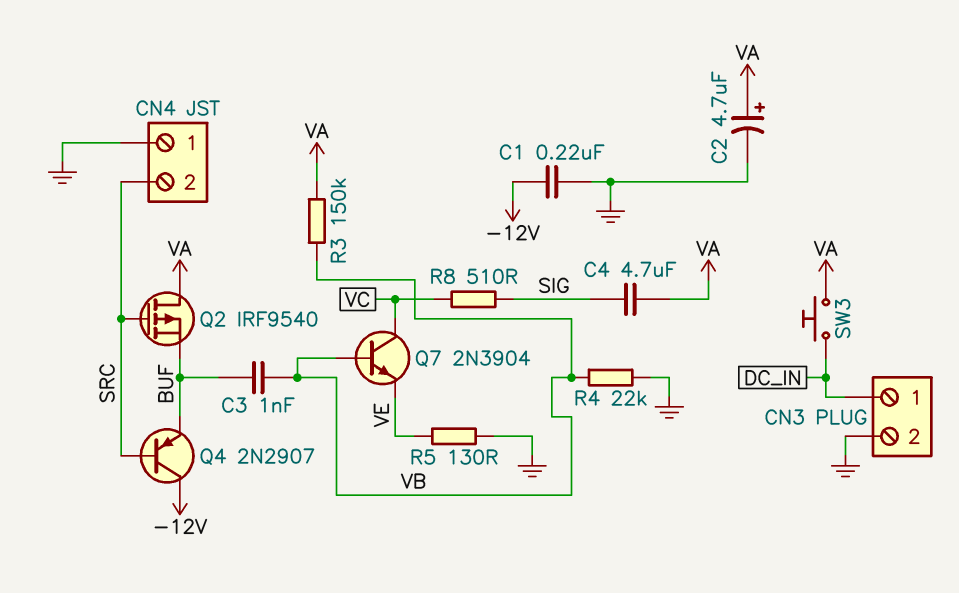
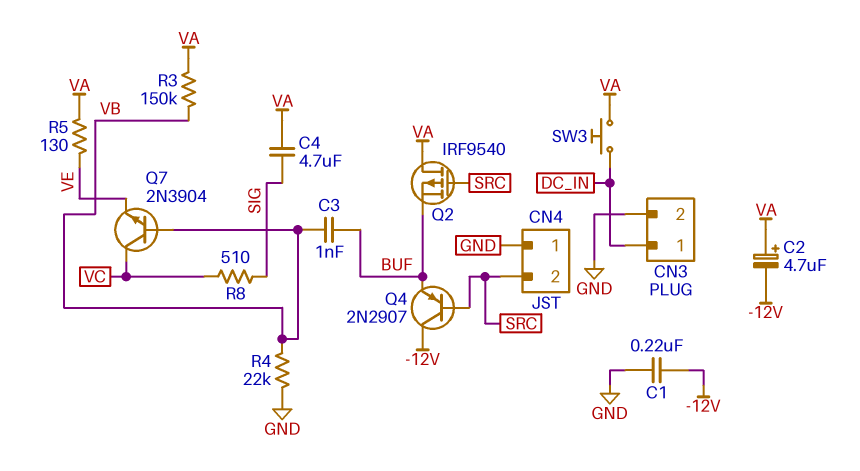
C2: 4.7uF (plus VA, minus GND) -> 4.7uF (plus VA, minus -12V)
R5: 130 (GND, VE) -> 130 (VA, VE)

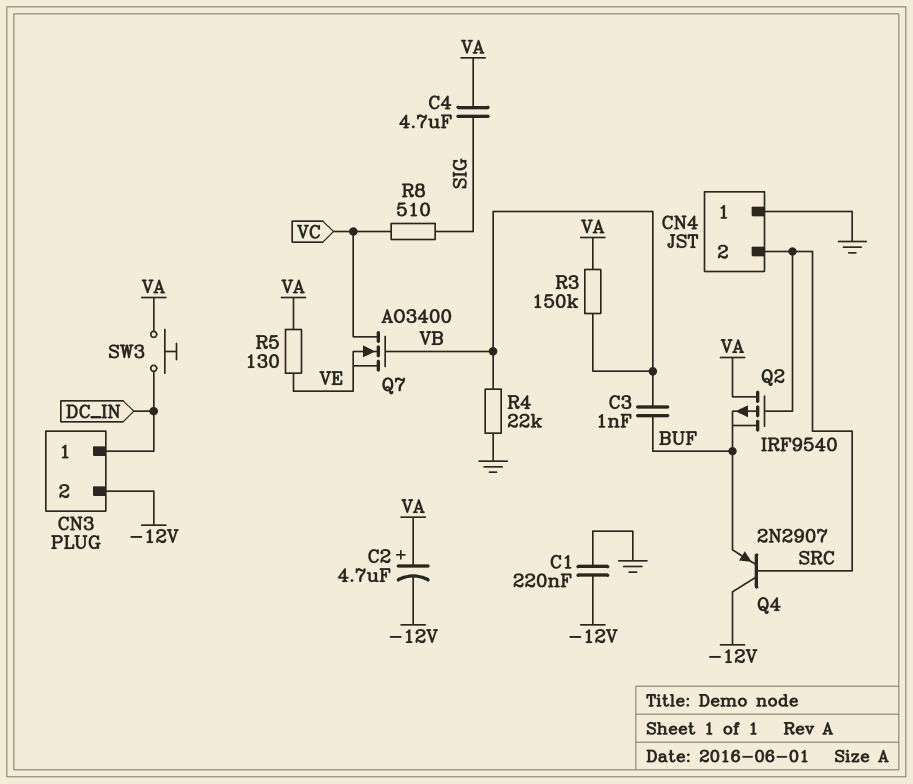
CN3 pin 2: GND -> -12V
Q7: NPN 2N3904 (B VB, C VC, E VE) -> NMOS AO3400 (G VB, D VC, S VE)

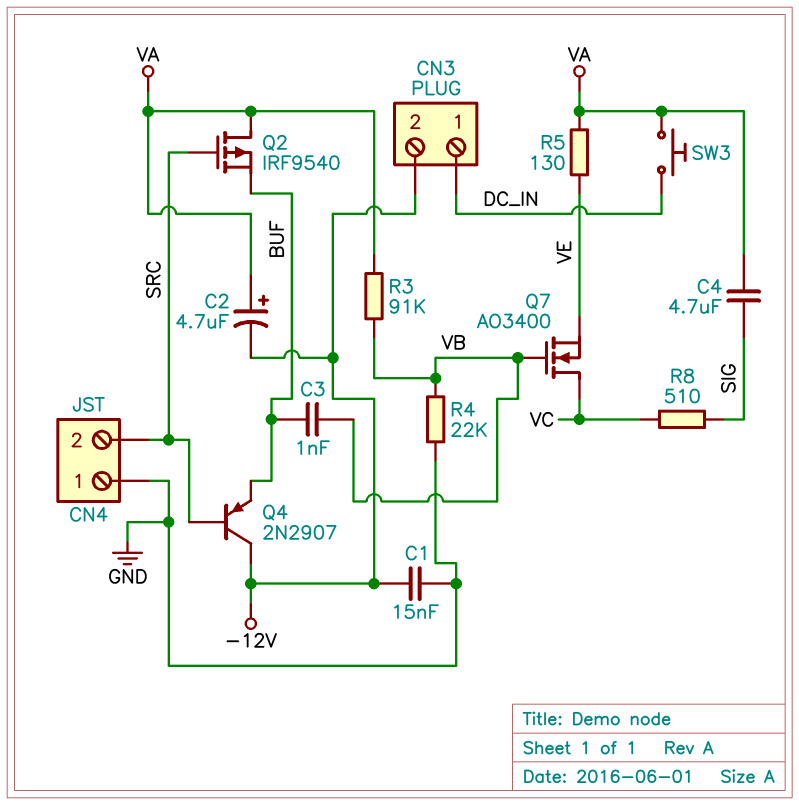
C1: 220nF (-12V, GND) -> 15nF (-12V, GND)
R3: 150k (VA, VB) -> 91k (VA, VB)

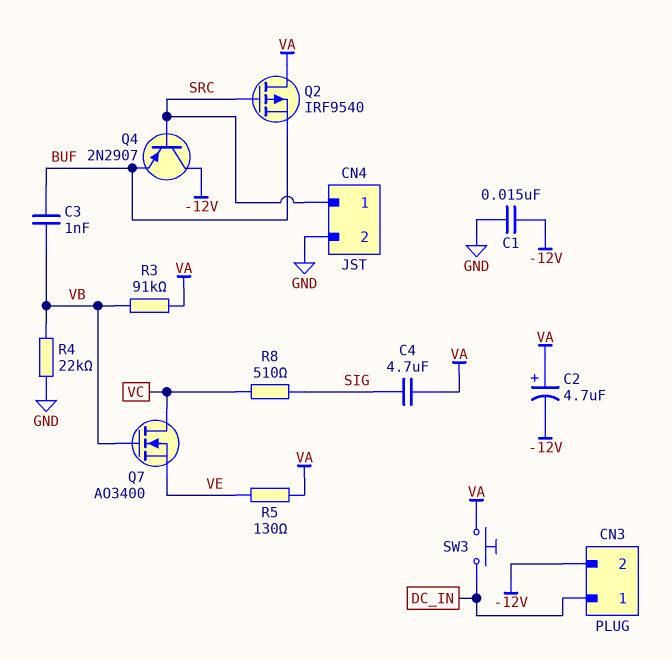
CN4 pin 1: GND -> SRC
CN4 pin 2: SRC -> GND

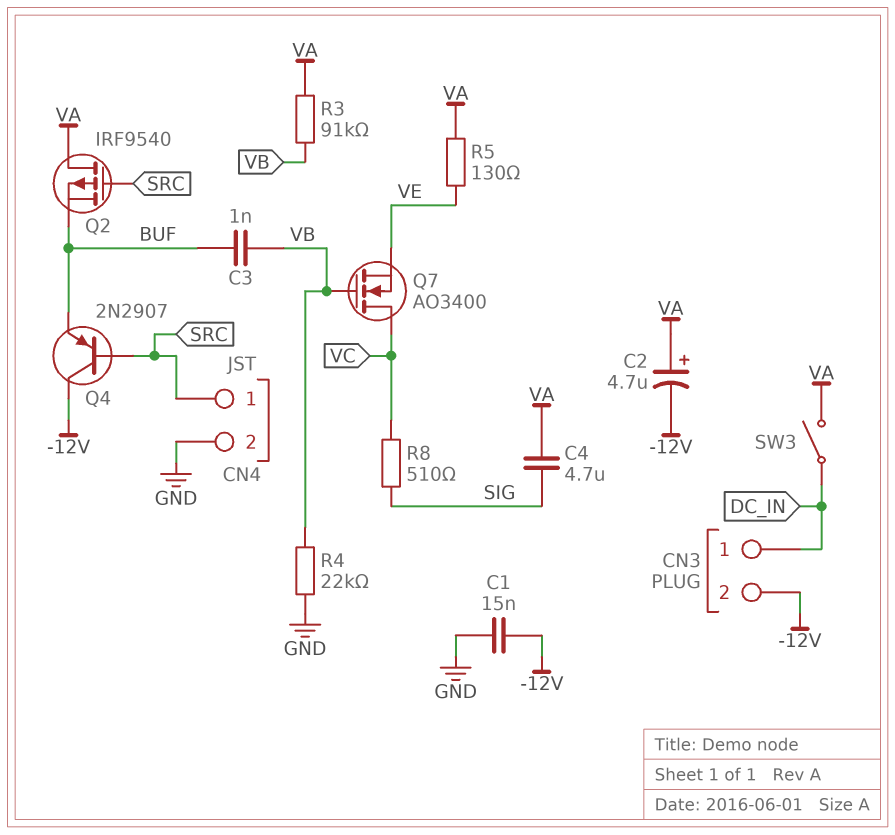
SW3: button (DC_IN, VA) -> switch (DC_IN, VA)

